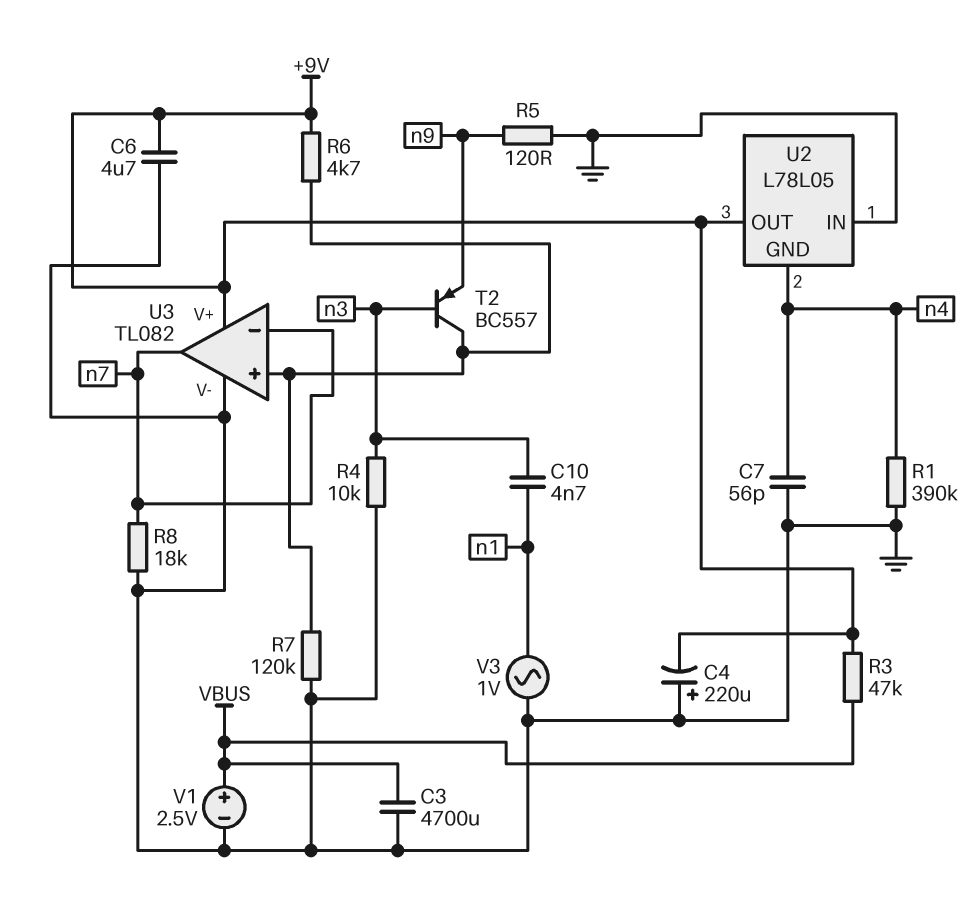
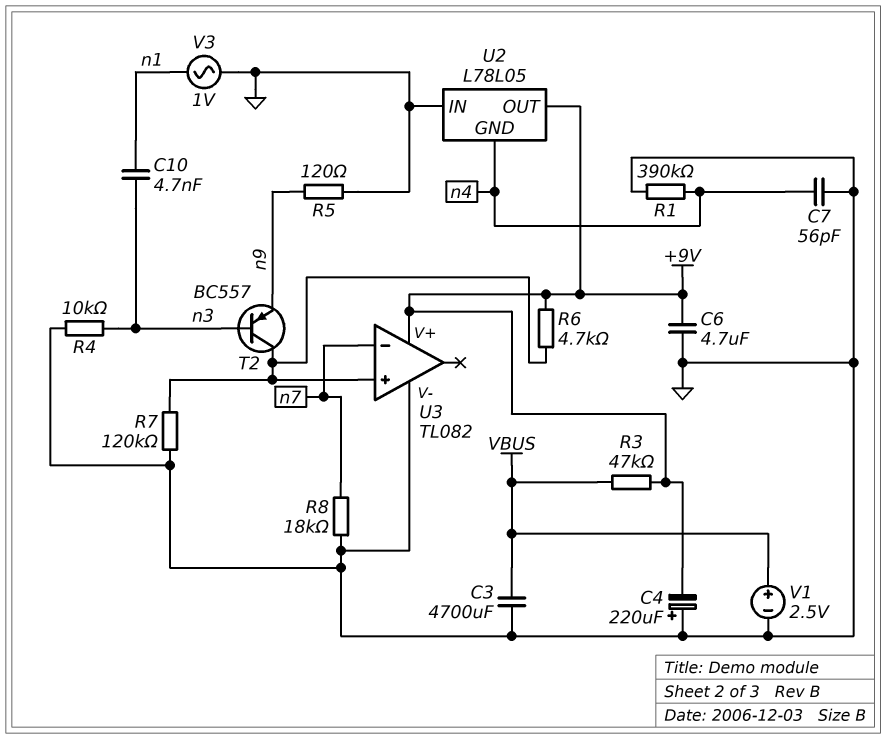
U3 pin out: n7 -> none

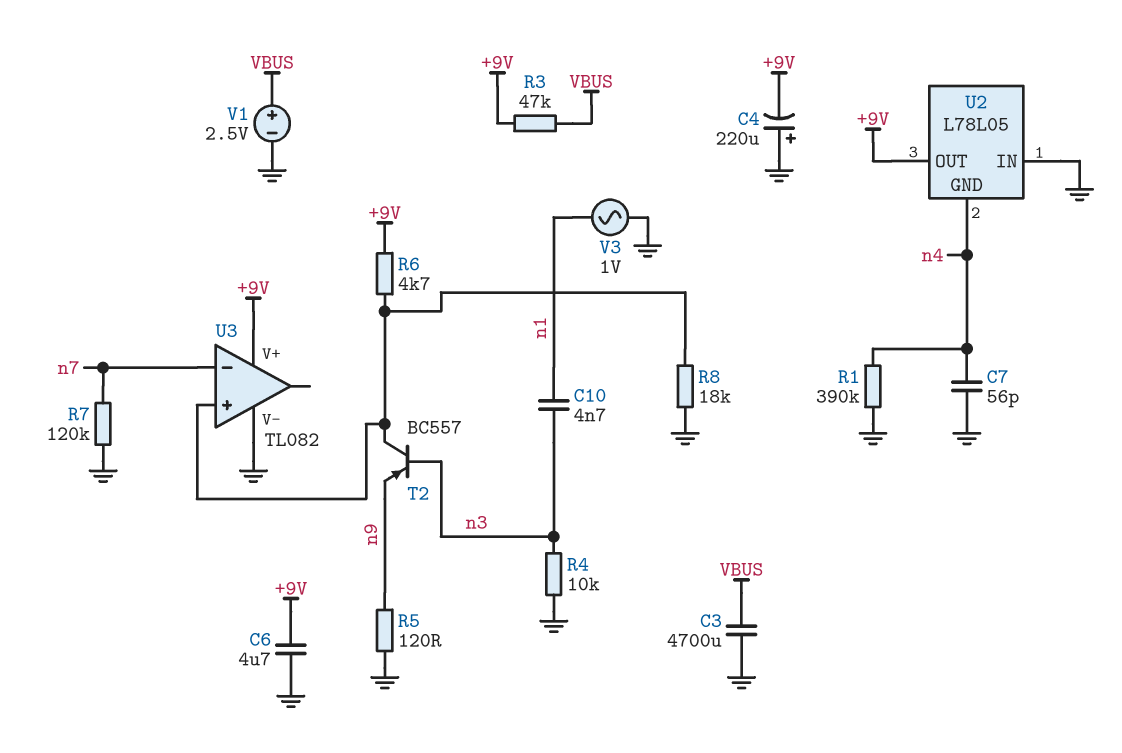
R7: 120k (GND, U3/in+) -> 120k (GND, n7)
R8: 18k (GND, n7) -> 18k (GND, U3/in+)

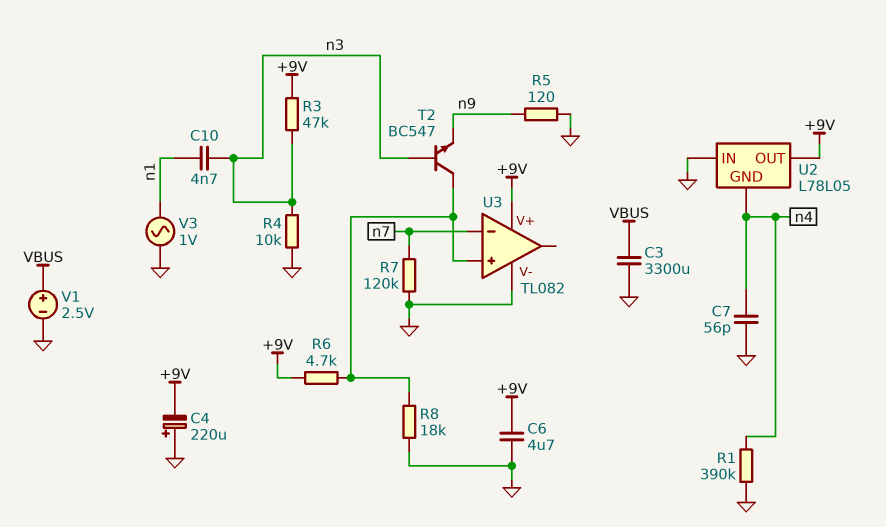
C3: 4700uF (GND, VBUS) -> 3300uF (GND, VBUS)
R3: 47k (+9V, VBUS) -> 47k (+9V, n3)
T2: PNP BC557 (B n3, C U3/in+, E n9) -> NPN BC547 (B n3, C U3/in+, E n9)

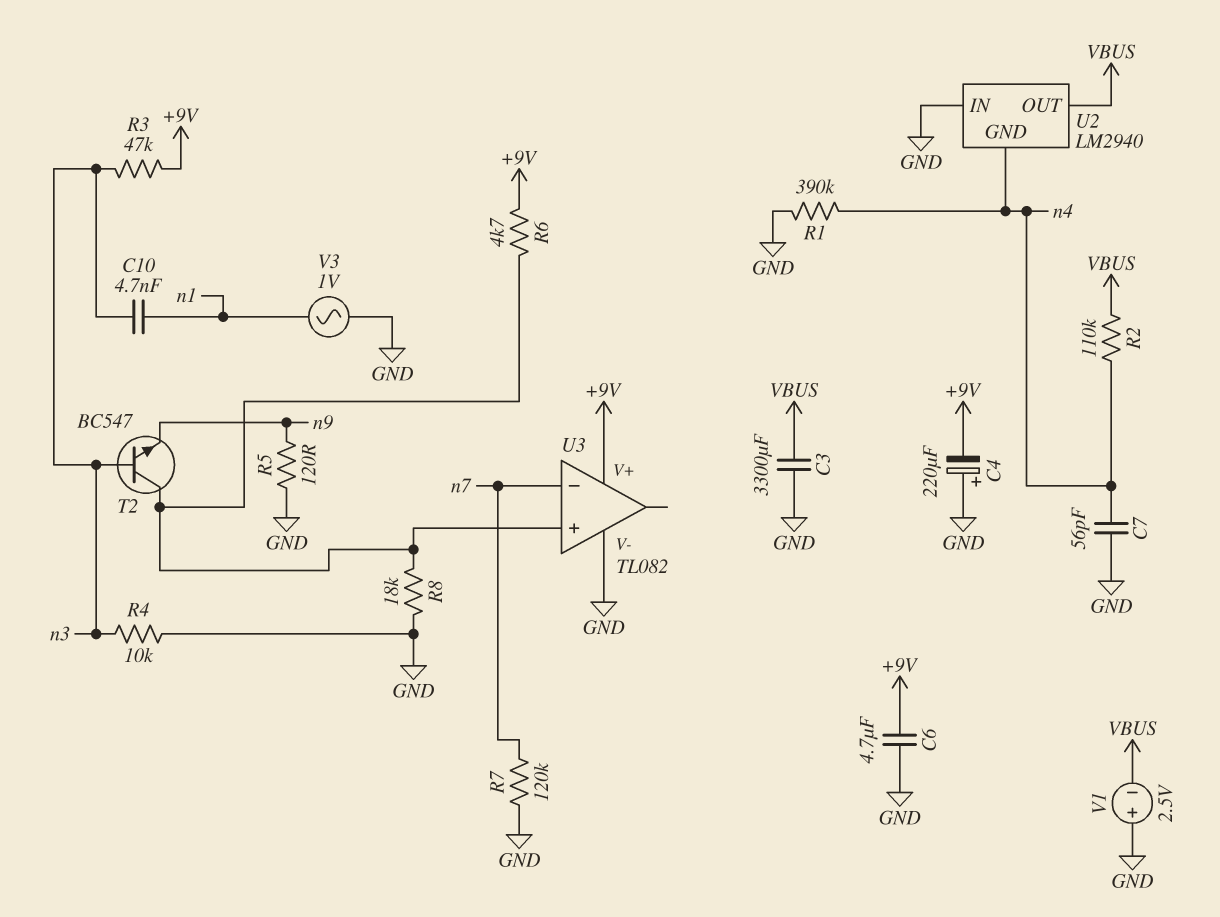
R2: none -> 110k (VBUS, n4)
U2: L78L05 -> LM2940
U2 pin OUT: +9V -> VBUS
V1: 2.5V (plus VBUS, minus GND) -> 2.5V (plus GND, minus VBUS)

